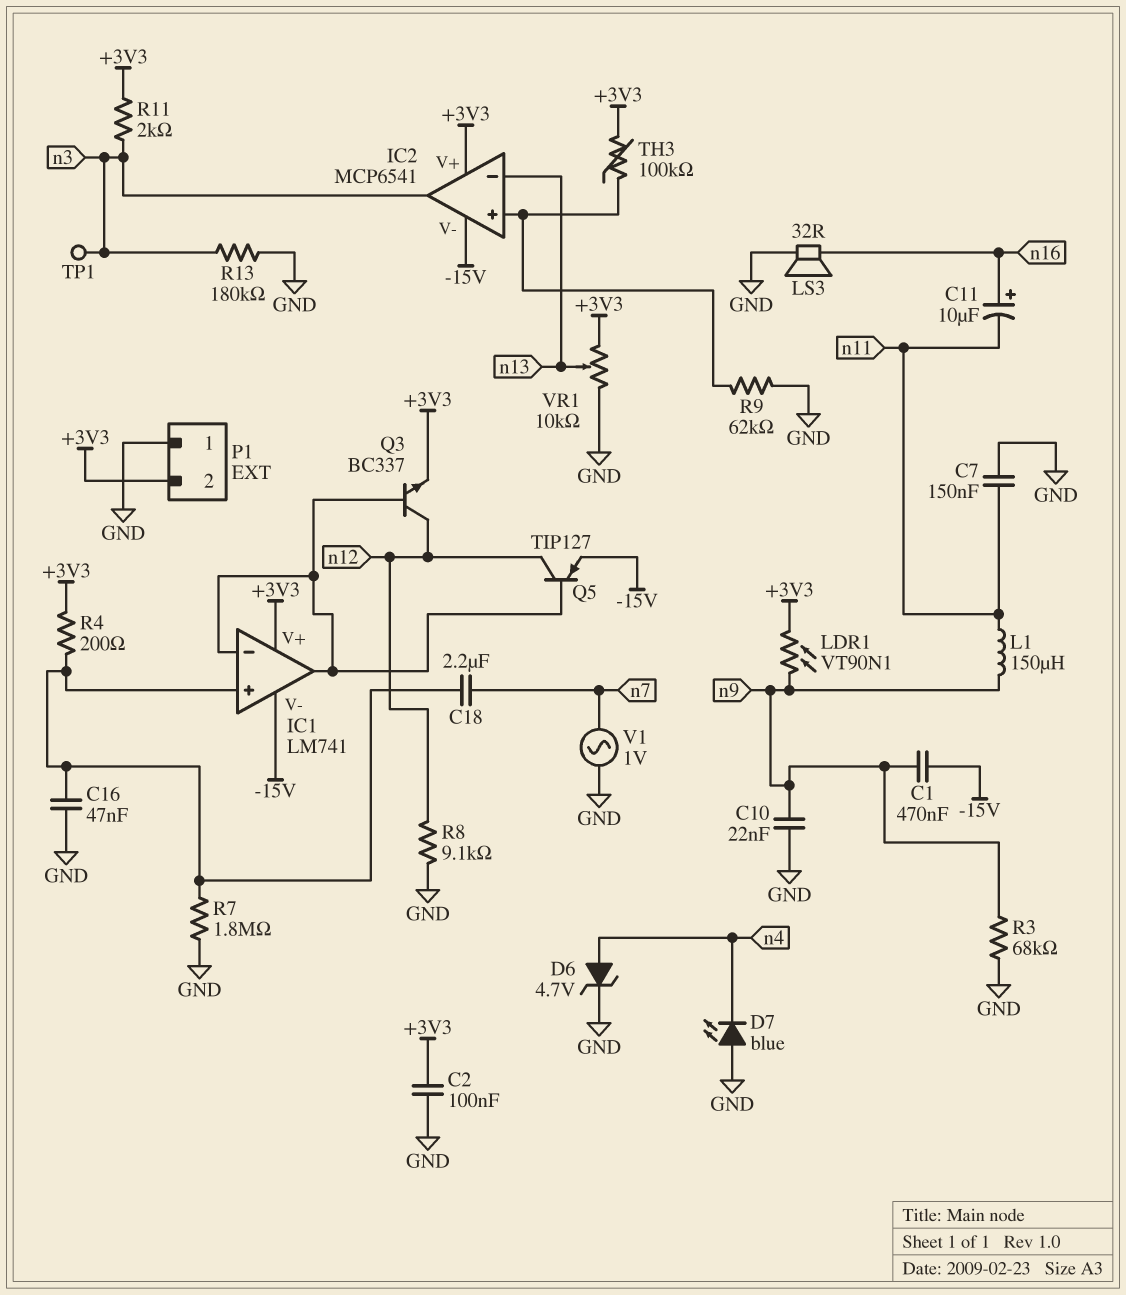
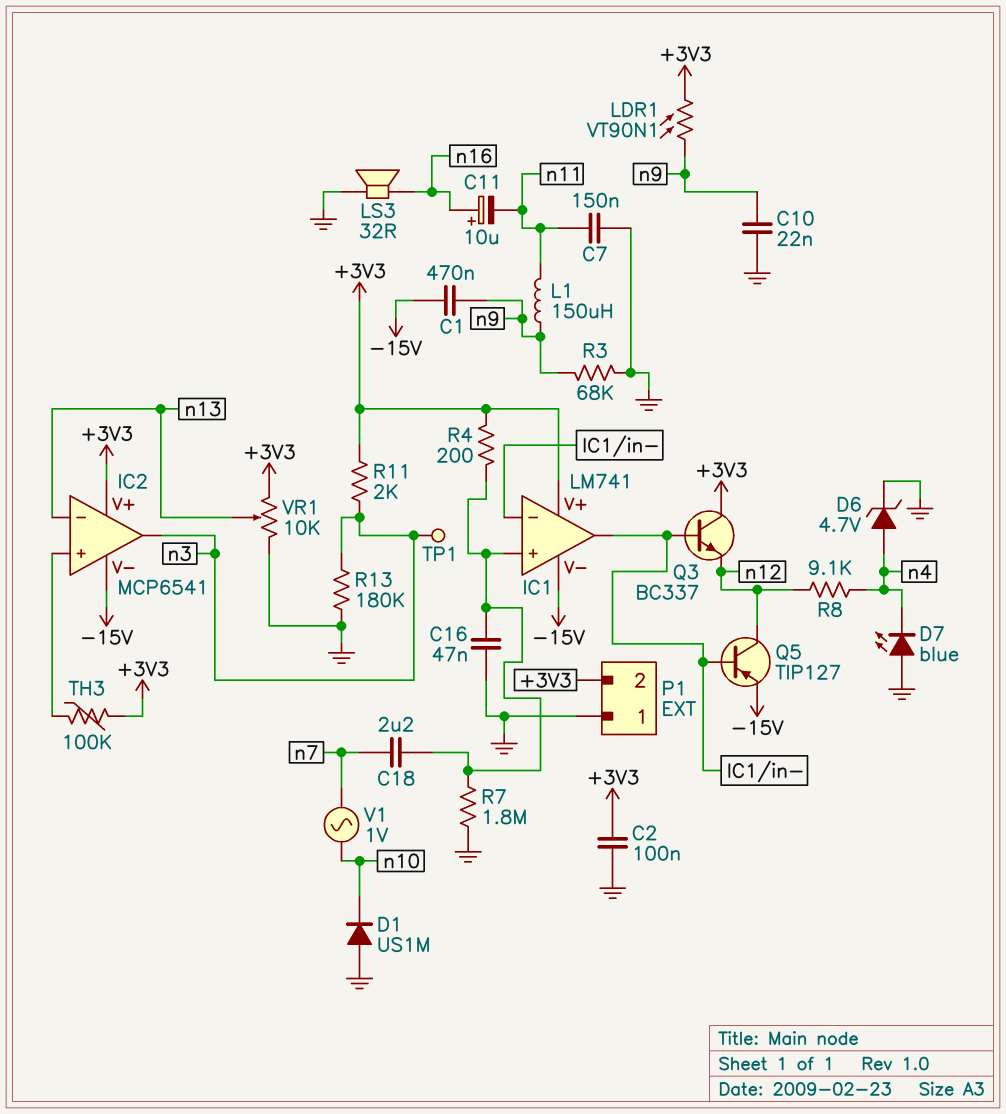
D1: none -> diode US1M (A GND, K n10)
Q3: NPN BC337 (B IC1/in-, C n12, E +3V3) -> NPN BC337 (B IC1/in-, C +3V3, E n12)
R8: 9.1k (GND, n12) -> 9.1k (n4, n12)
R9: 62k (GND, IC2/in+) -> none
V1: AC 1V (GND, n7) -> AC 1V (n7, n10)

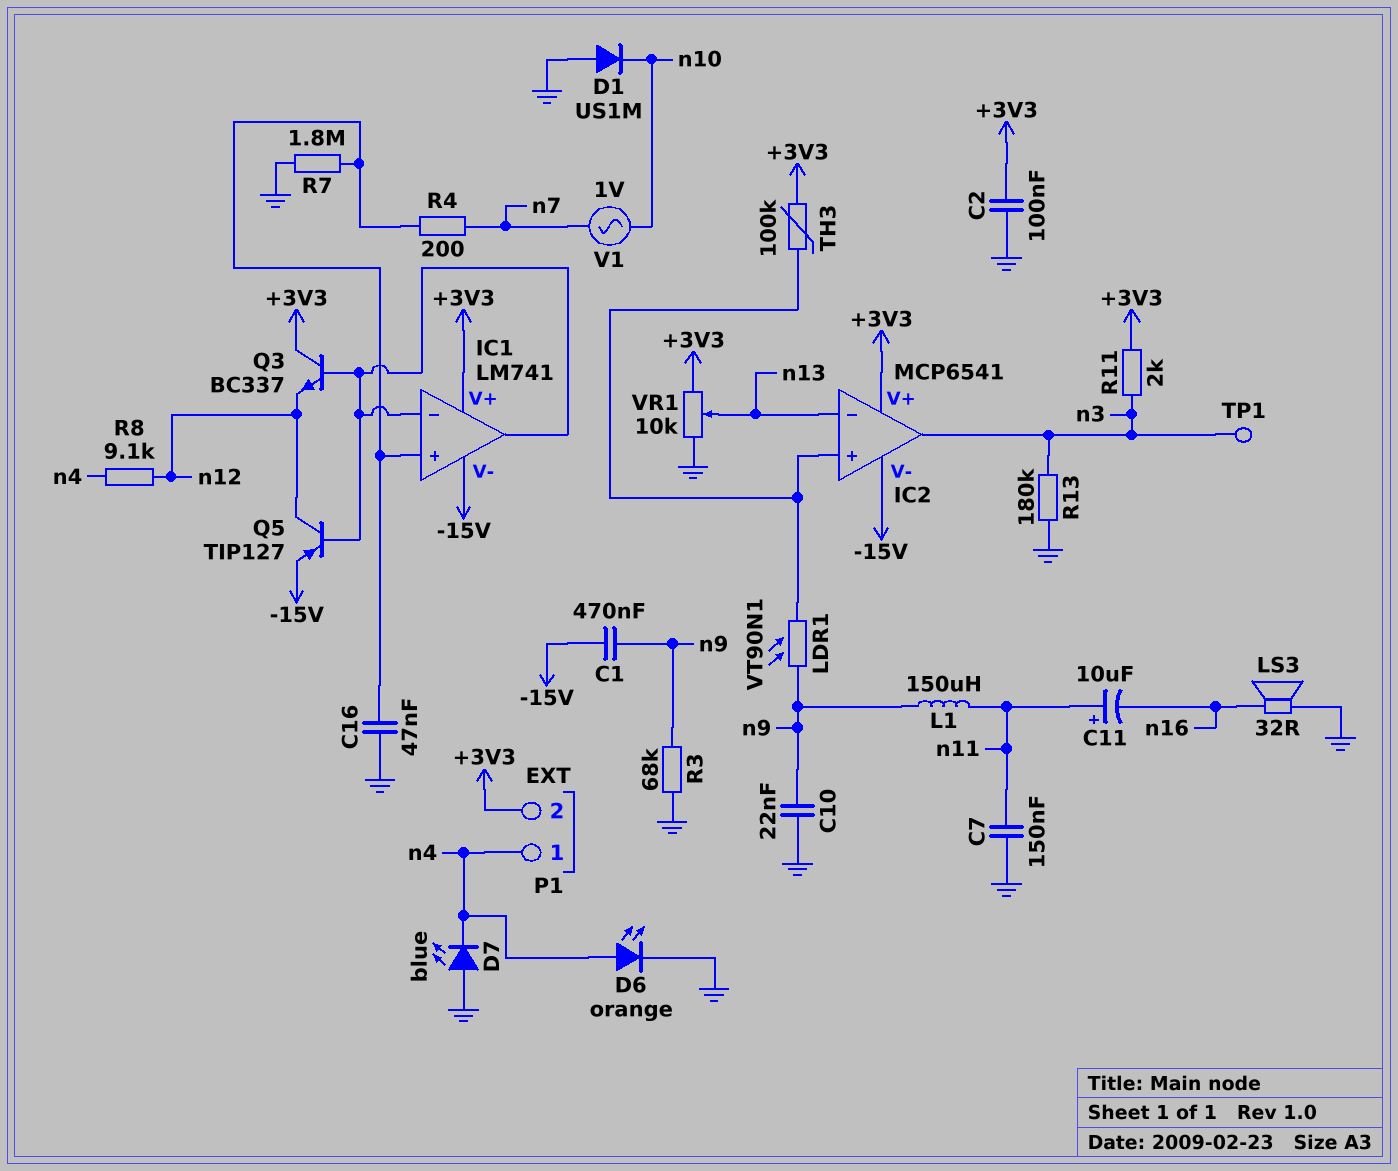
C11: 10uF (plus n16, minus n11) -> 10uF (plus n11, minus n16)
C18: 2.2uF (IC1/in+, n7) -> none
D6: zener 4.7V (A n4, K GND) -> LED orange (A n4, K GND)
LDR1: VT90N1 (+3V3, n9) -> VT90N1 (IC2/in+, n9)
P1 pin 1: GND -> n4
R4: 200 (+3V3, IC1/in+) -> 200 (IC1/in+, n7)

